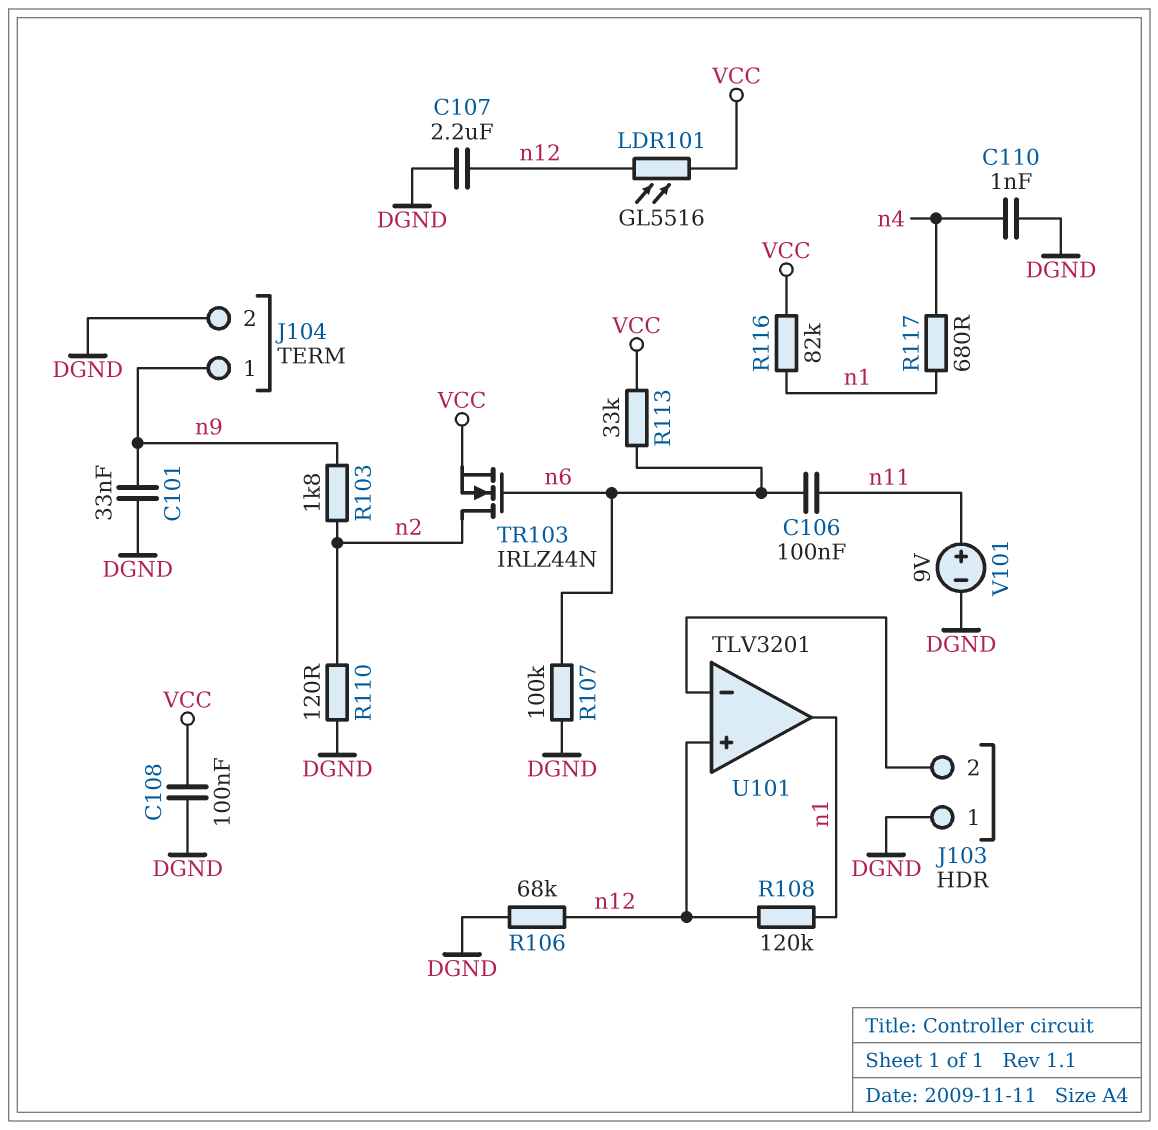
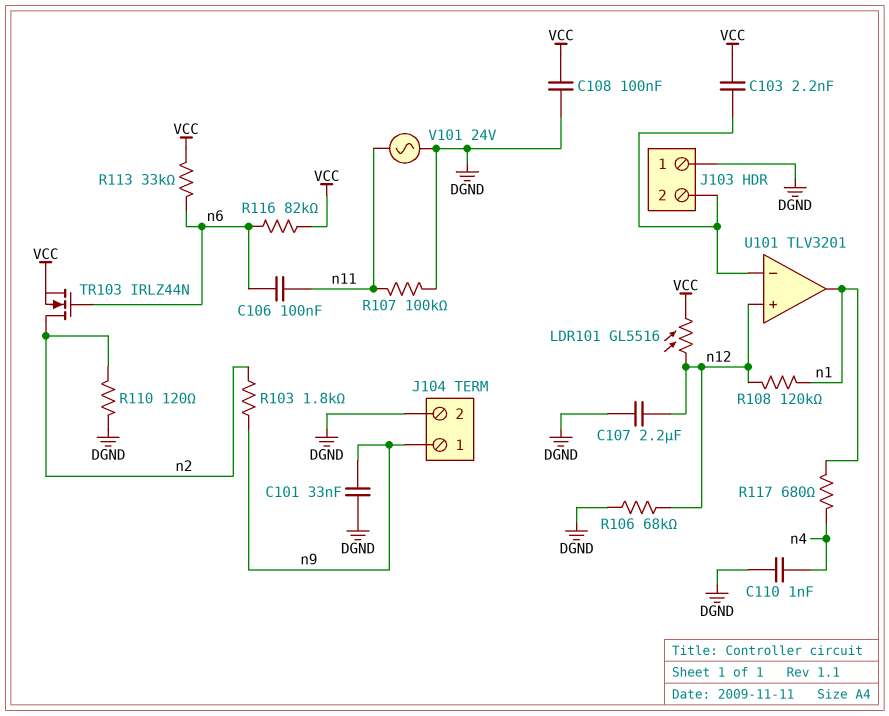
C103: none -> 2.2nF (J103/2, VCC)
R107: 100k (DGND, n6) -> 100k (DGND, n11)
R116: 82k (VCC, n1) -> 82k (VCC, n6)
V101: 9V (plus n11, minus DGND) -> AC 24V (DGND, n11)

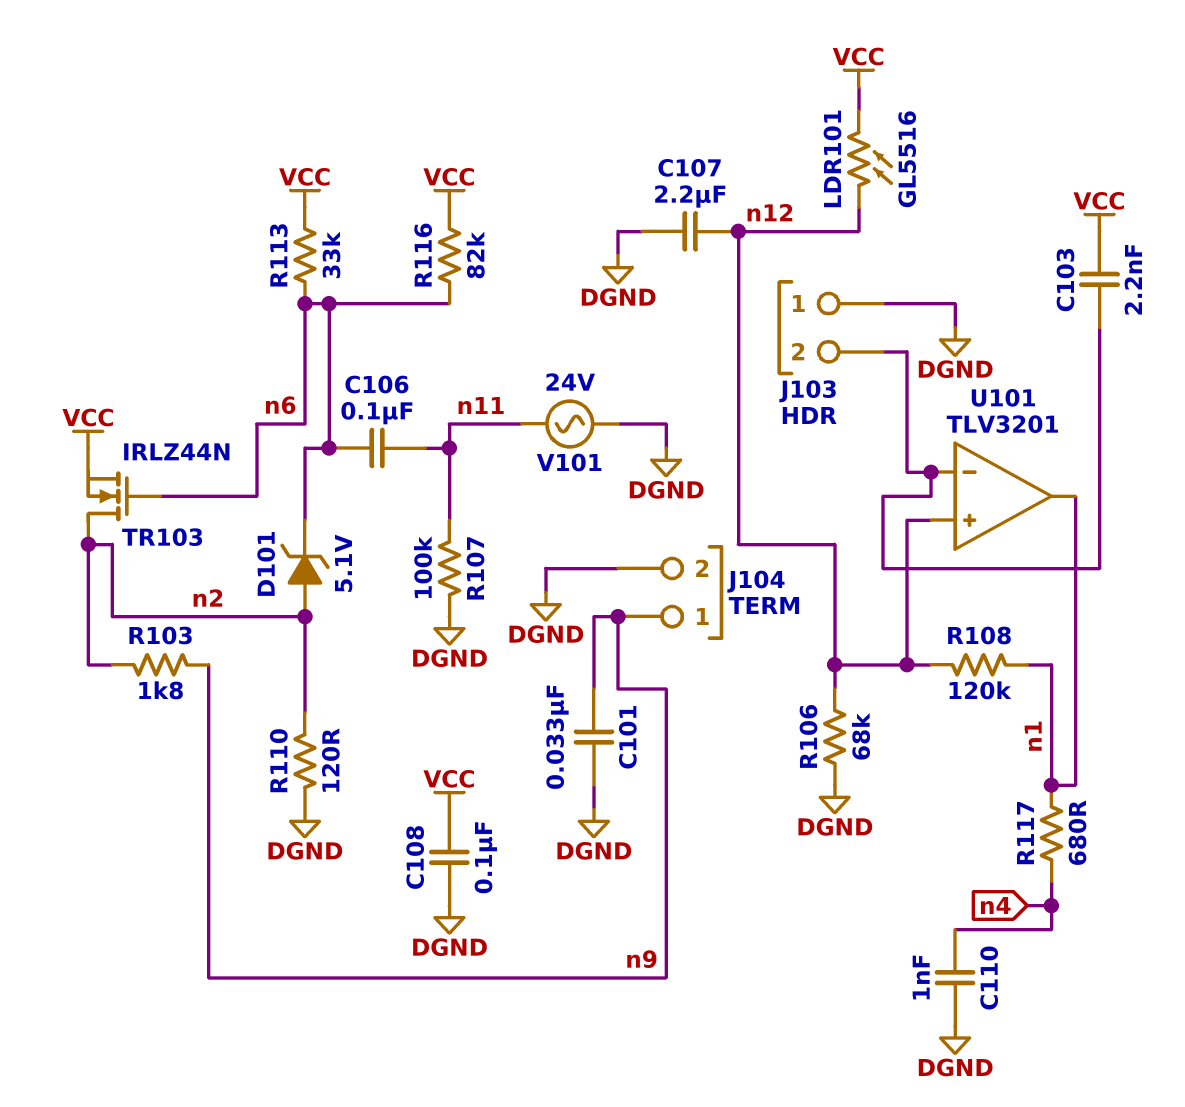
D101: none -> zener 5.1V (A n2, K n6)

